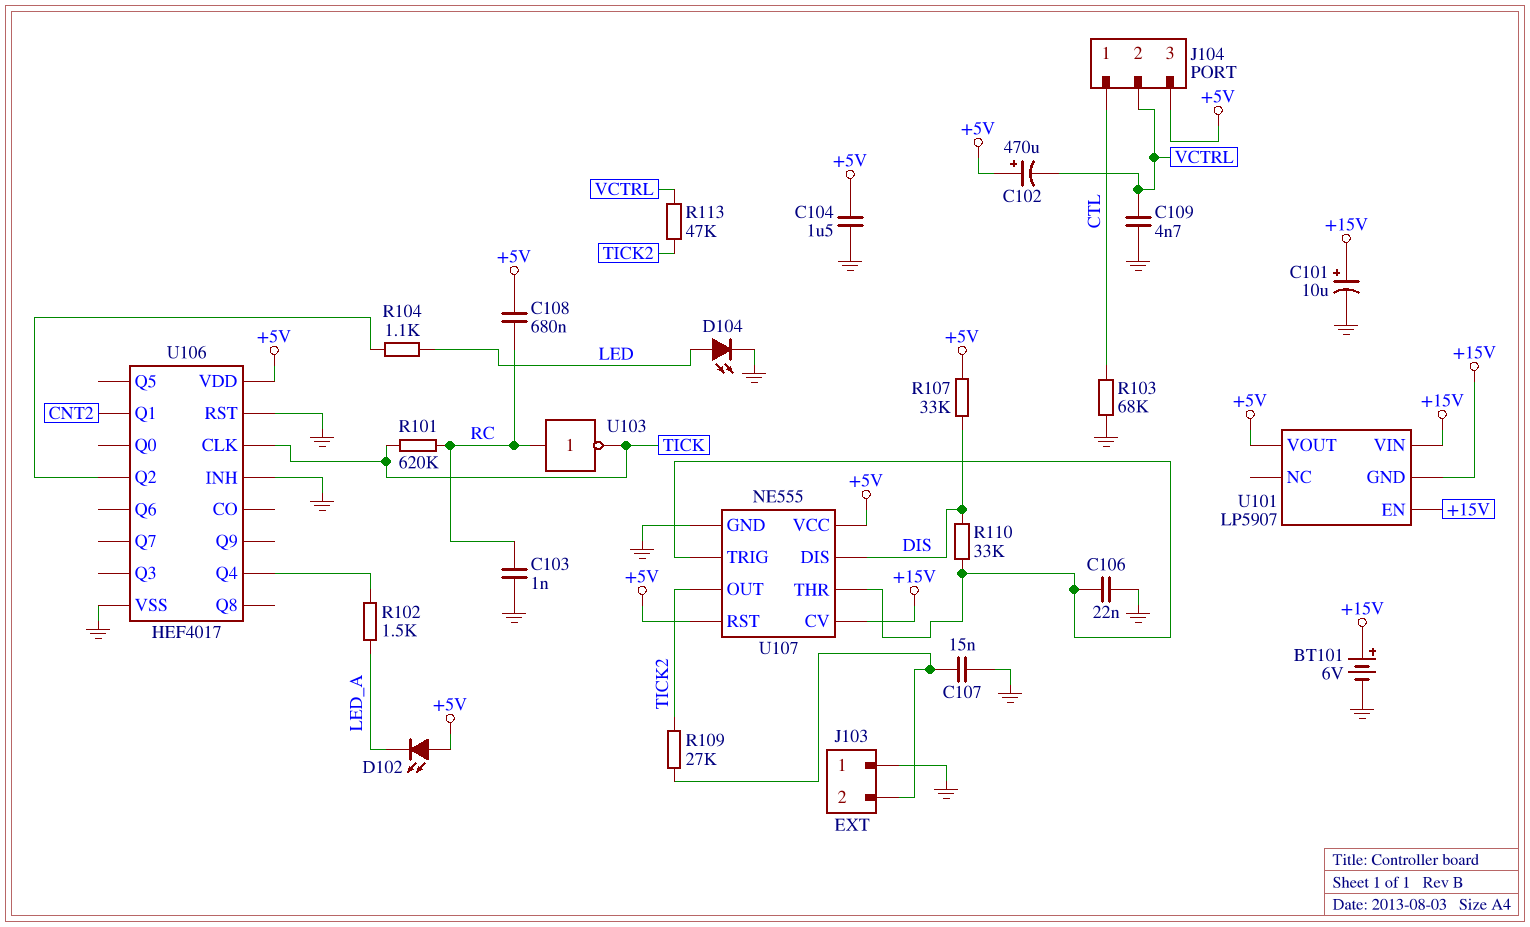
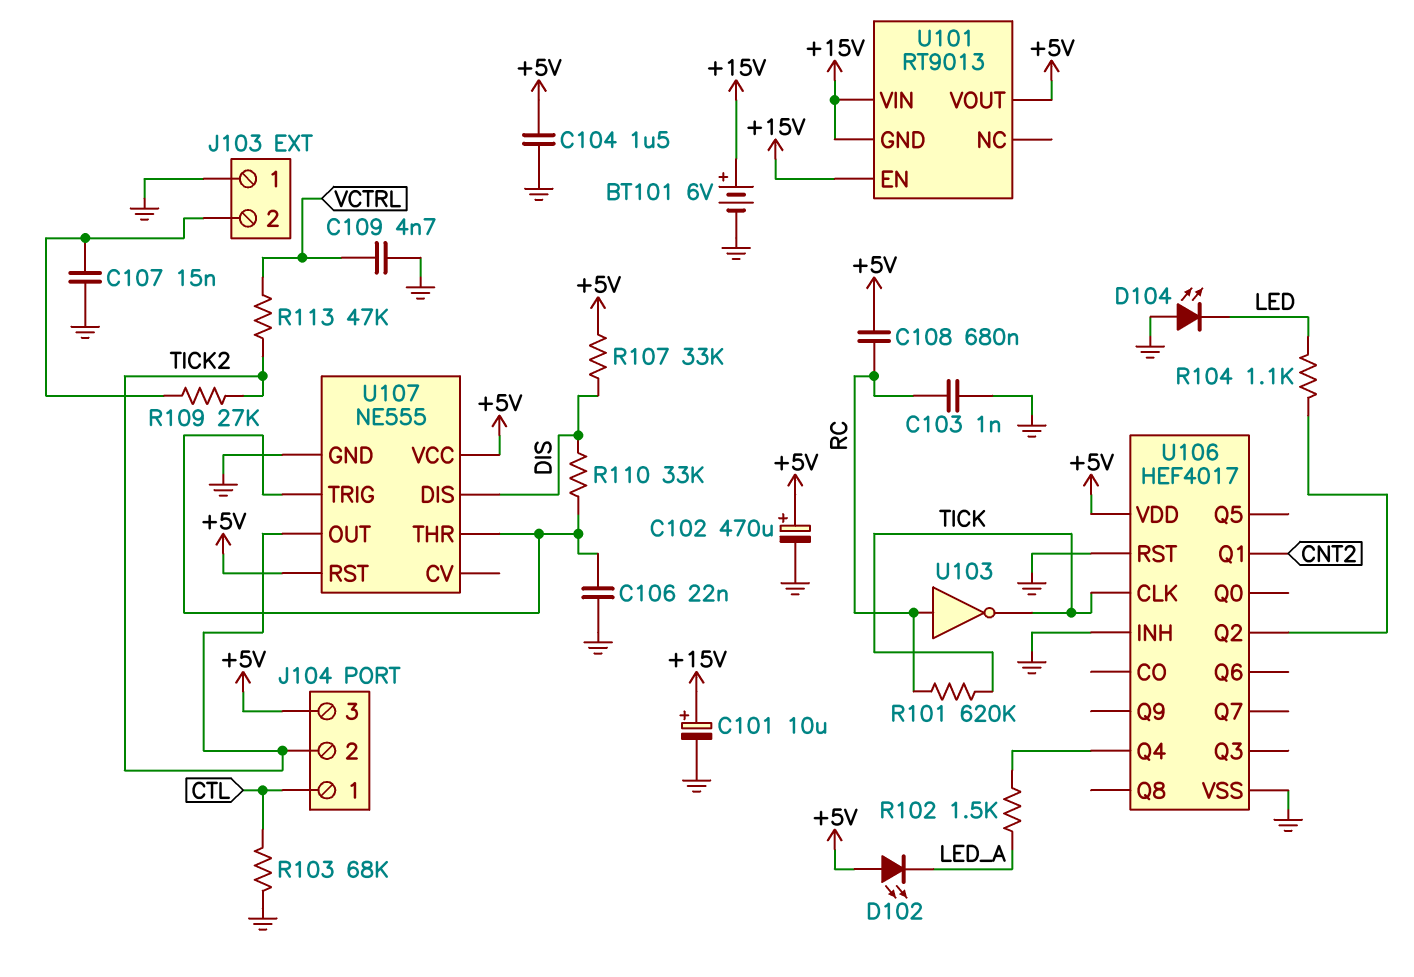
C102: 470uF (plus +5V, minus VCTRL) -> 470uF (plus +5V, minus GND)
D104: LED (A LED, K GND) -> LED (A GND, K LED)
J104 pin 2: VCTRL -> TICK2
U101: LP5907 -> RT9013
U107 pin CV: +15V -> none

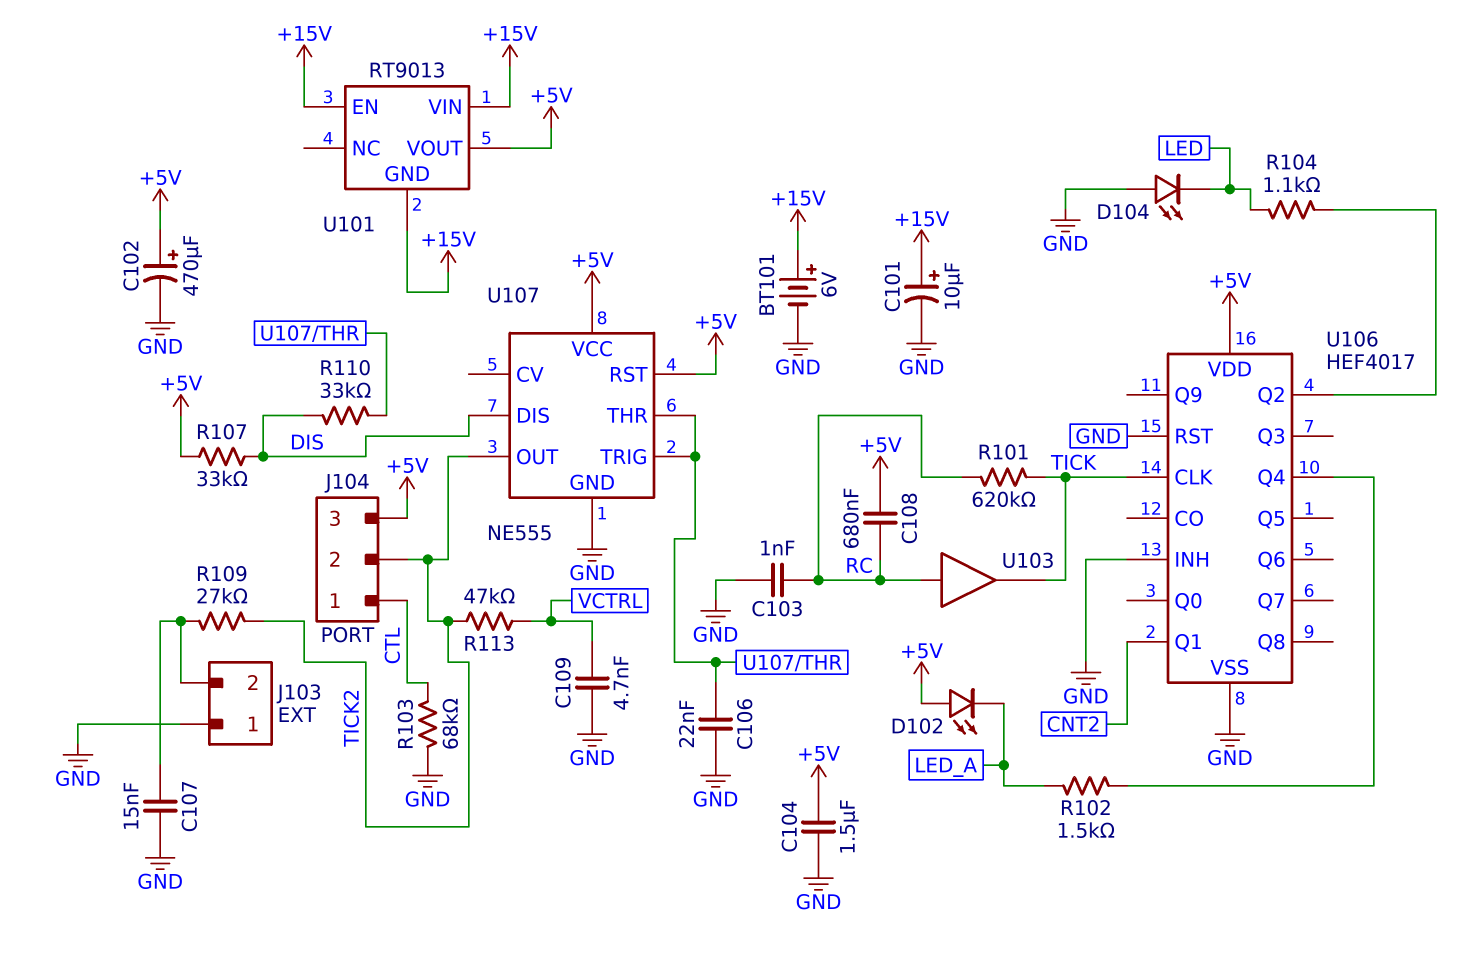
U103: NOT (in RC, out TICK) -> buffer (in RC, out TICK)

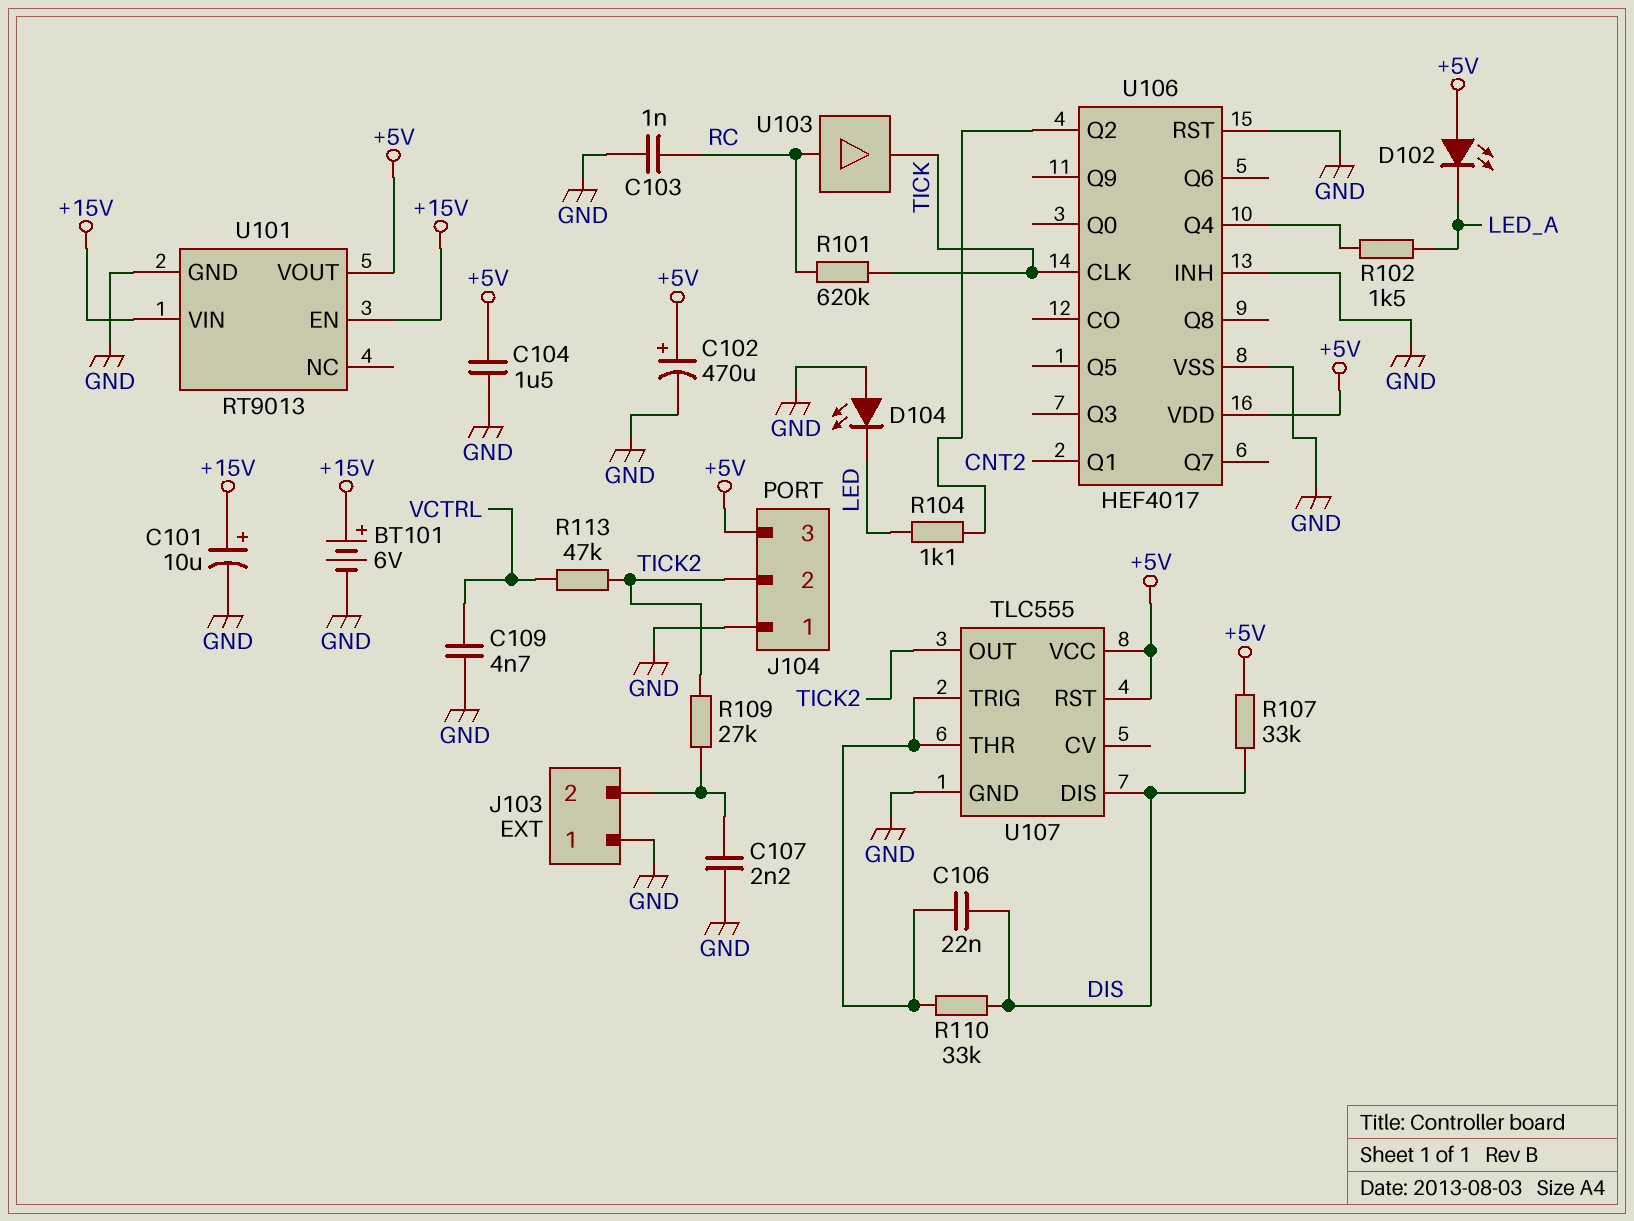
C106: 22nF (GND, U107/THR) -> 22nF (DIS, U107/THR)
C107: 15nF (GND, J103/2) -> 2.2nF (GND, J103/2)
C108: 680nF (+5V, RC) -> none
J104 pin 1: CTL -> GND
R103: 68k (CTL, GND) -> none
U101 pin GND: +15V -> GND
U107: NE555 -> TLC555

